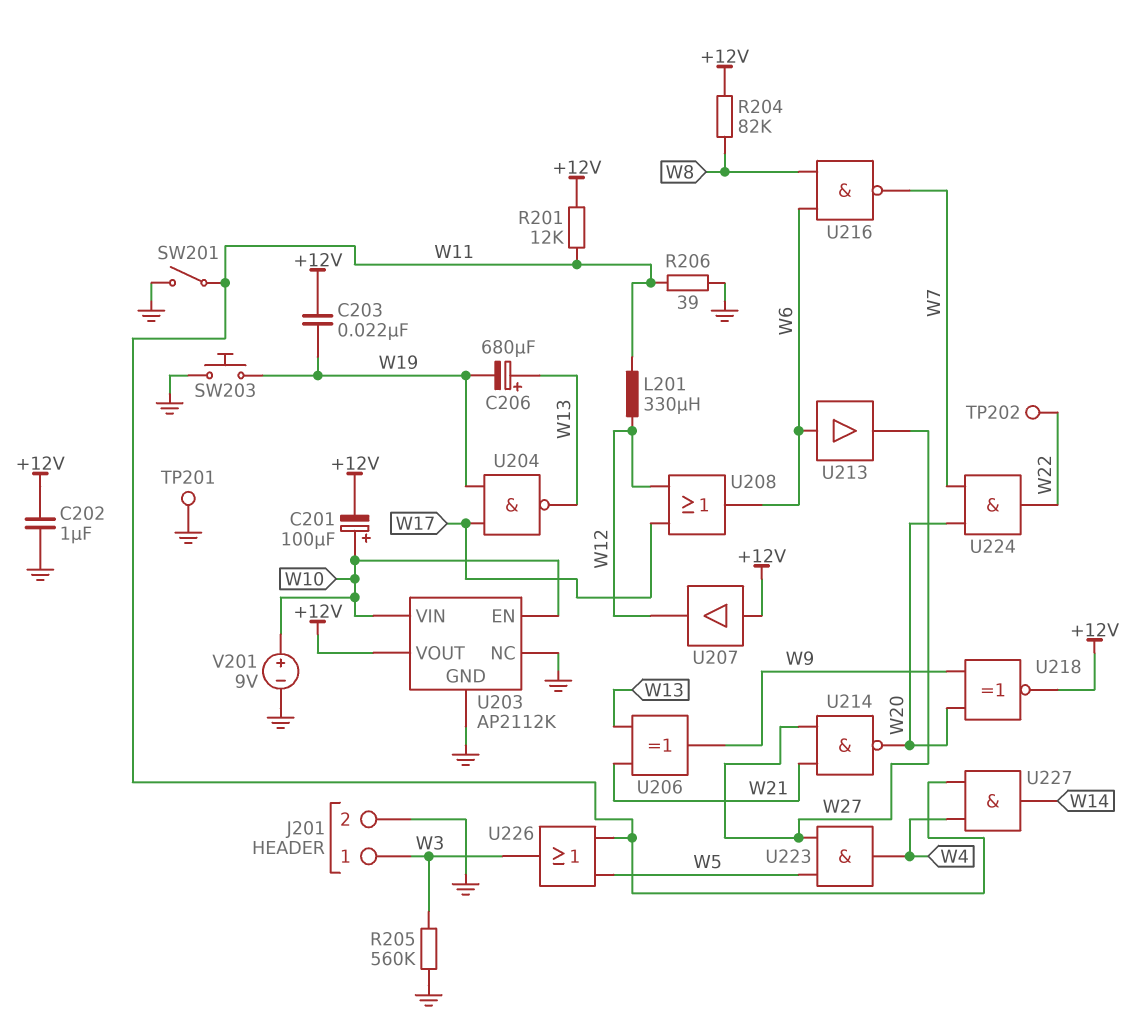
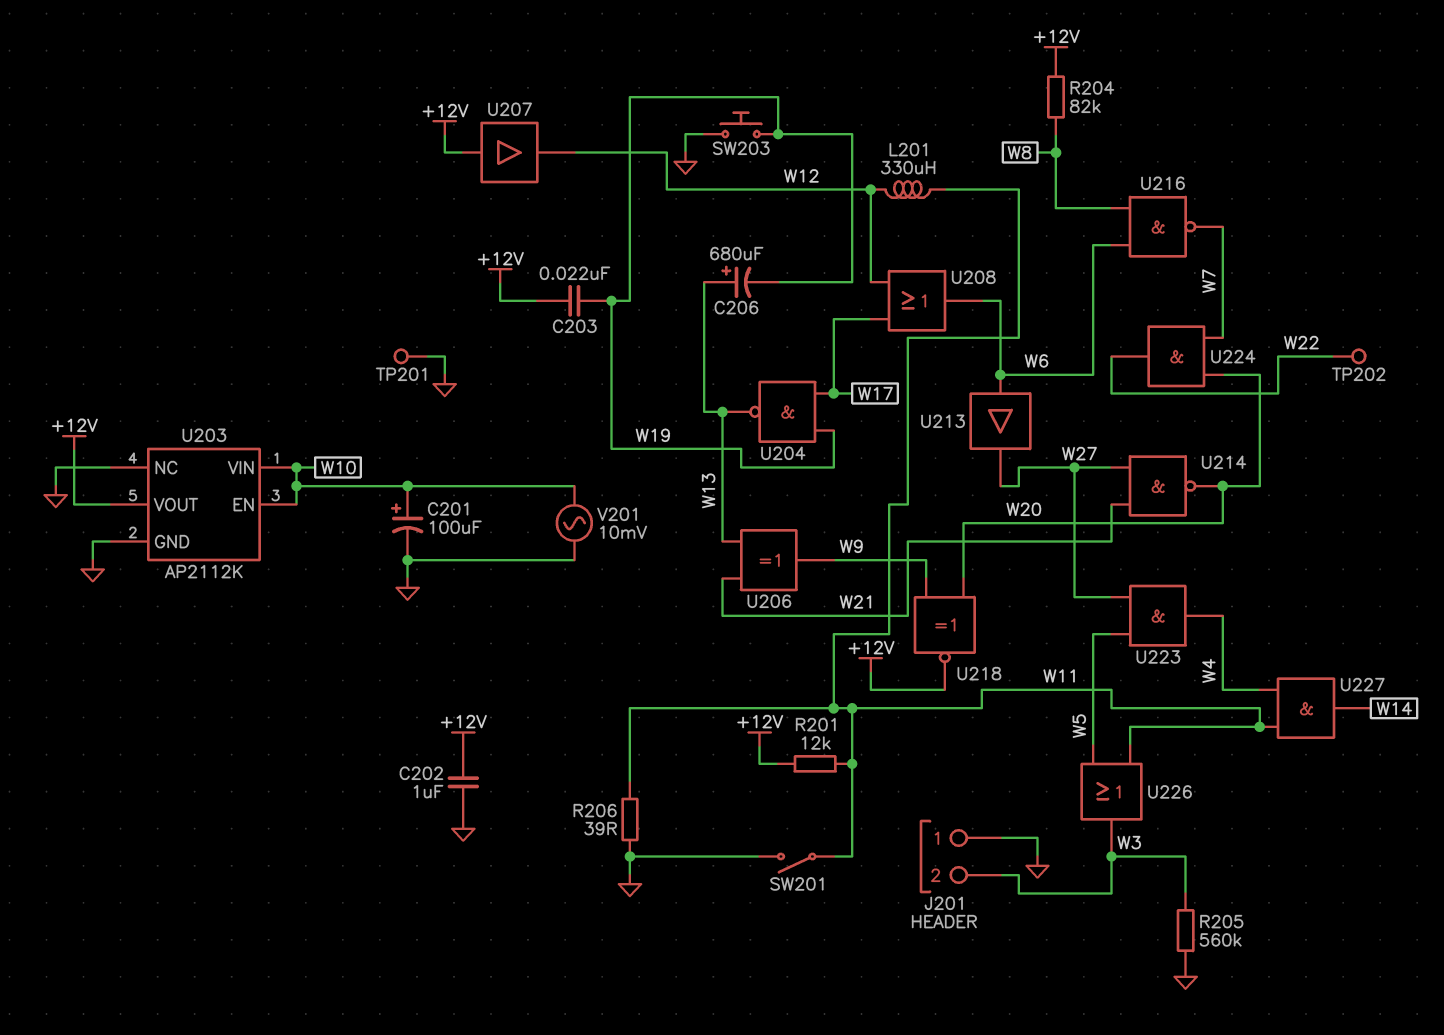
C201: 100uF (plus W10, minus +12V) -> 100uF (plus W10, minus GND)
J201 pin 1: W3 -> GND
J201 pin 2: GND -> W3
V201: 9V (plus W10, minus GND) -> AC 10mV (GND, W10)

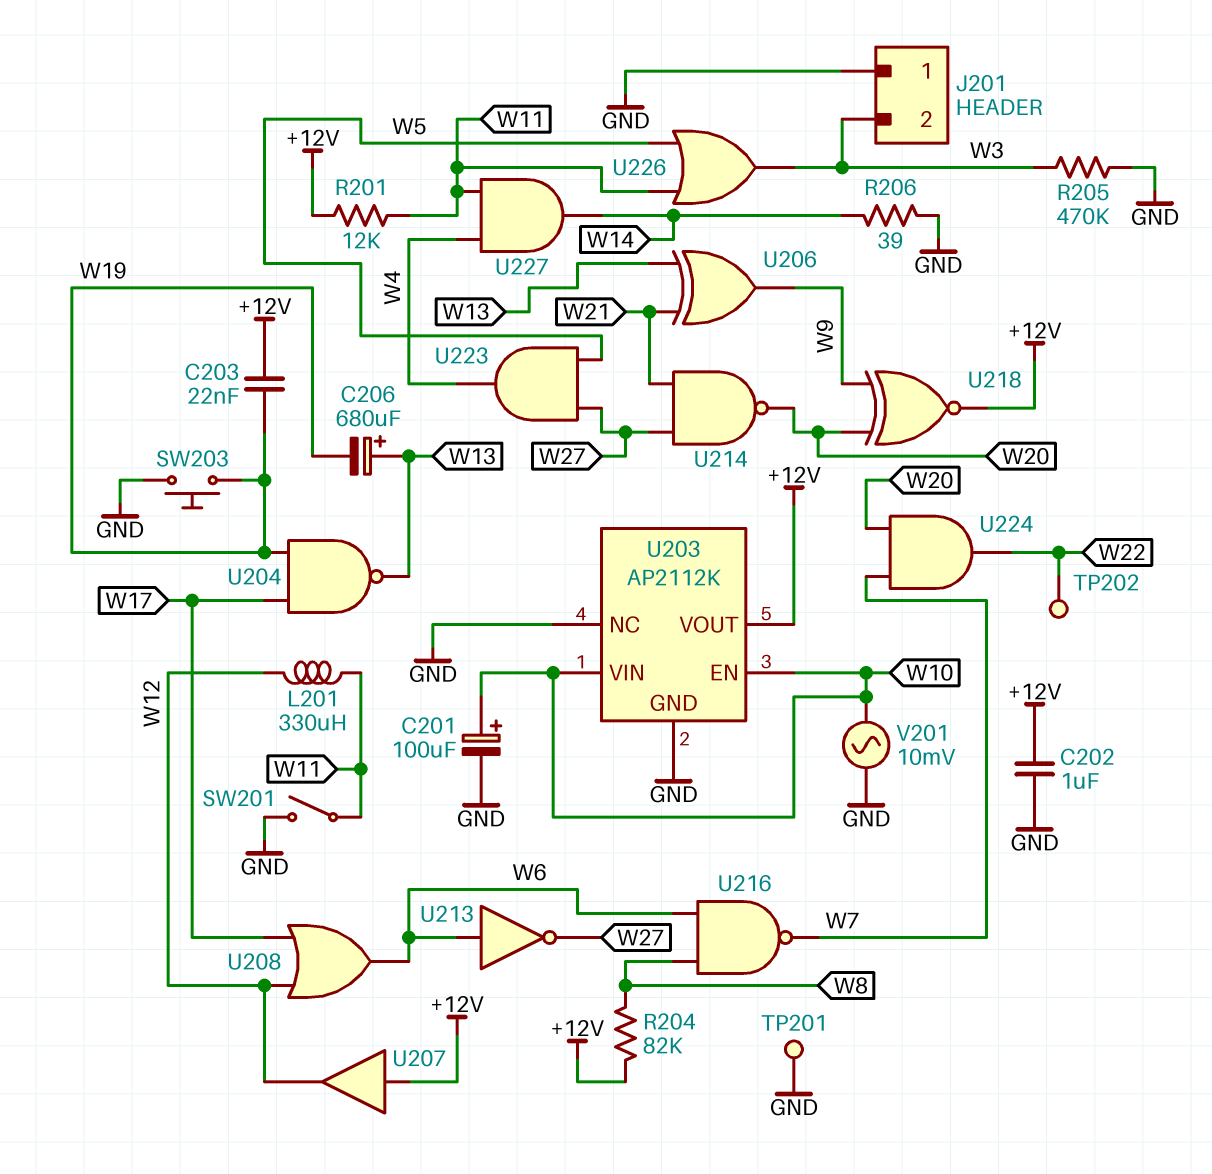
R205: 560k (GND, W3) -> 470k (GND, W3)
R206: 39 (GND, W11) -> 39 (GND, W14)
U213: buffer (in W6, out W27) -> NOT (in W6, out W27)

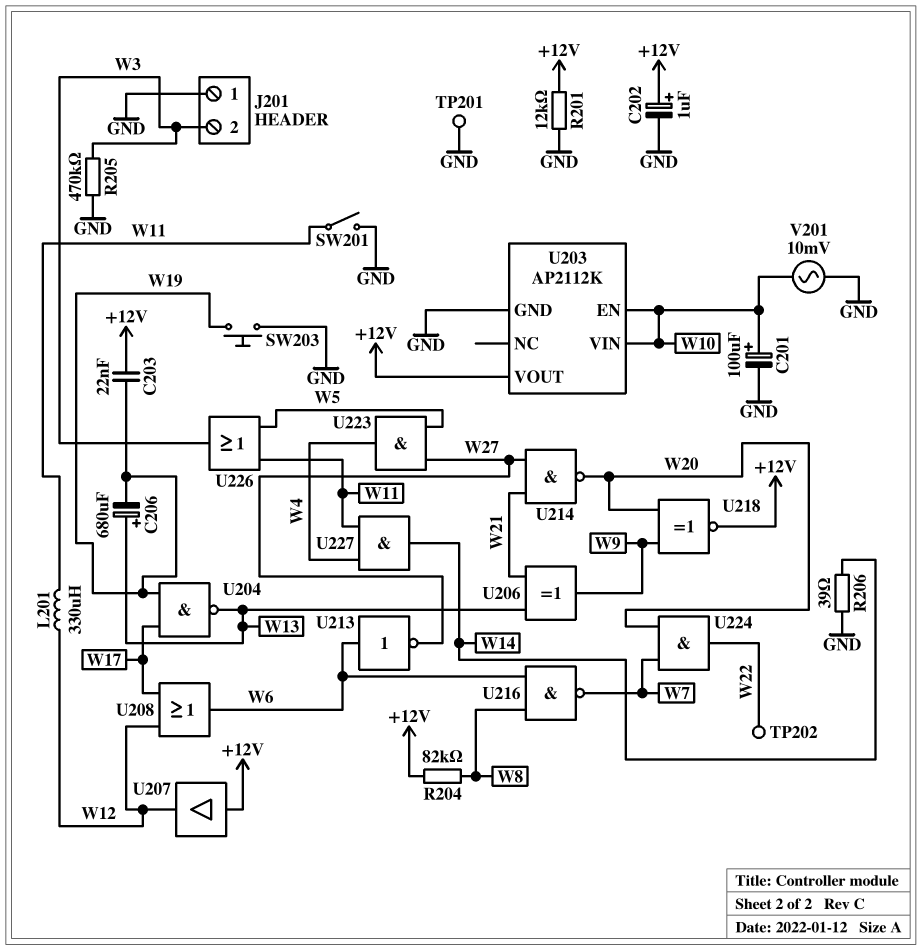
C202: 1uF (+12V, GND) -> 1uF (plus +12V, minus GND)
R201: 12k (+12V, W11) -> 12k (+12V, GND)
U203 pin NC: GND -> none

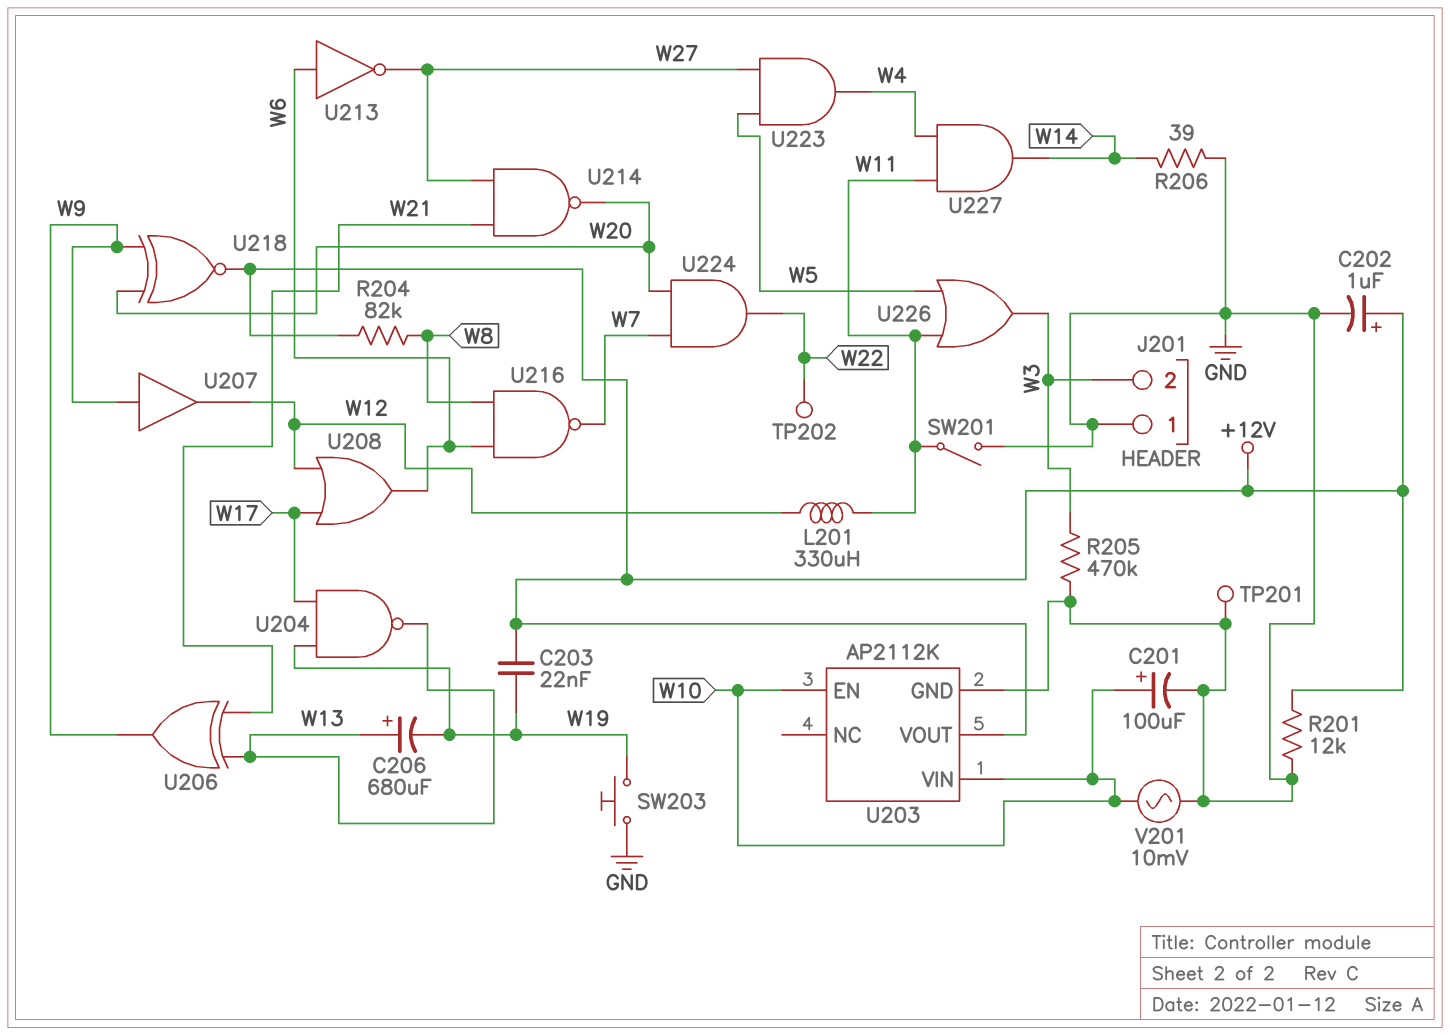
U207: buffer (in +12V, out W12) -> buffer (in W9, out W12)

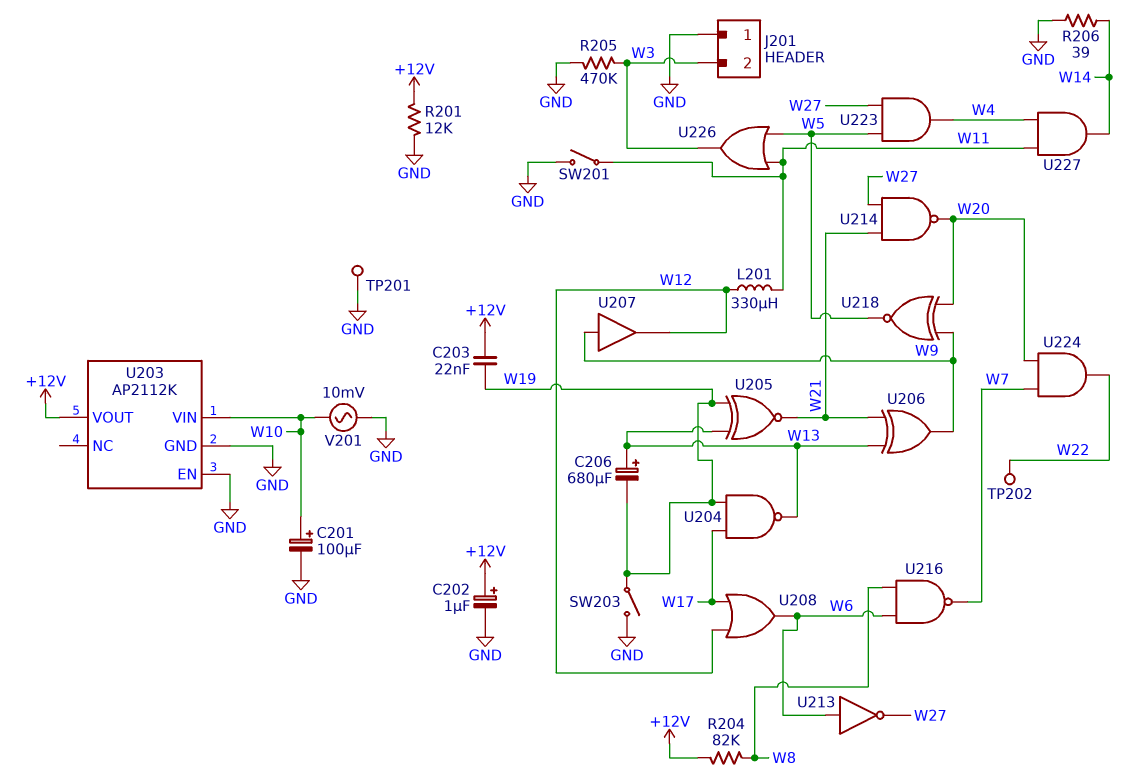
SW203: button (GND, W19) -> switch (GND, W19)
U203 pin EN: W10 -> GND
U205: none -> XNOR (in W13, in W19, out W21)
U218: XNOR (in W9, in W20, out +12V) -> XNOR (in W9, in W20, out W5)

